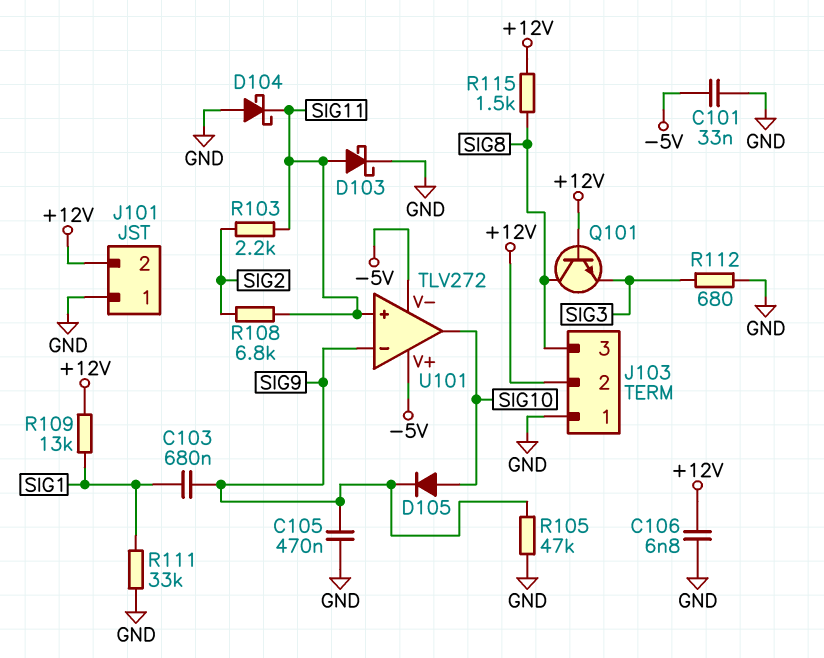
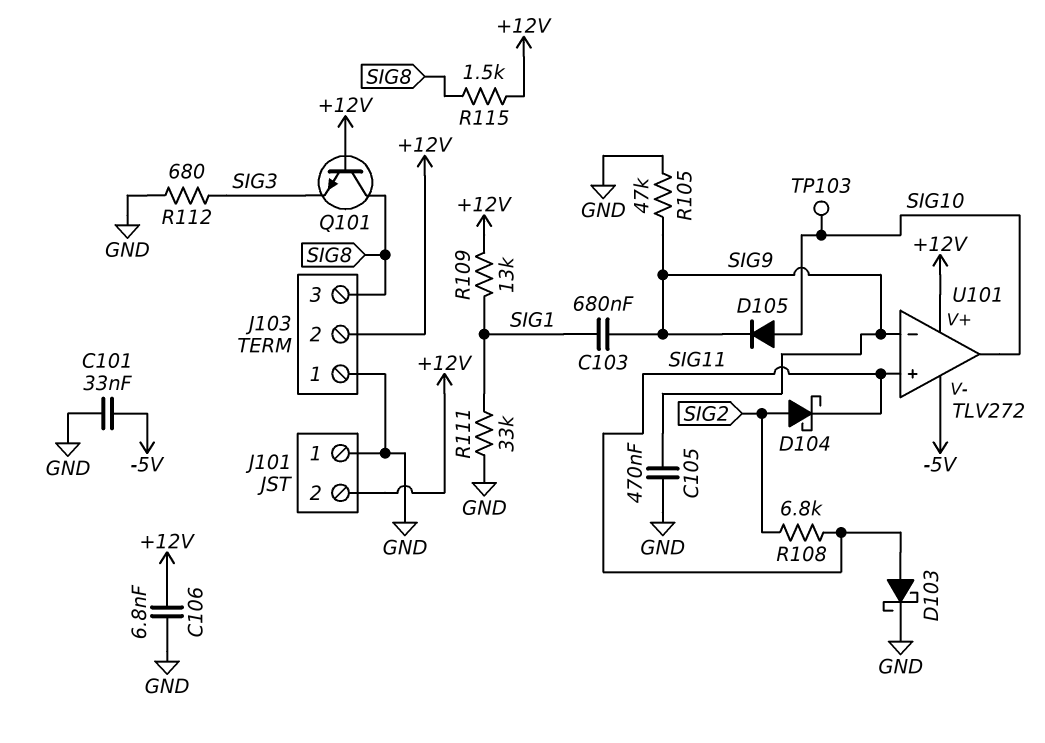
D104: schottky (A GND, K SIG11) -> schottky (A SIG2, K SIG11)
R103: 2.2k (SIG2, SIG11) -> none
TP103: none -> test point (SIG10)
U101 pin V+: -5V -> +12V

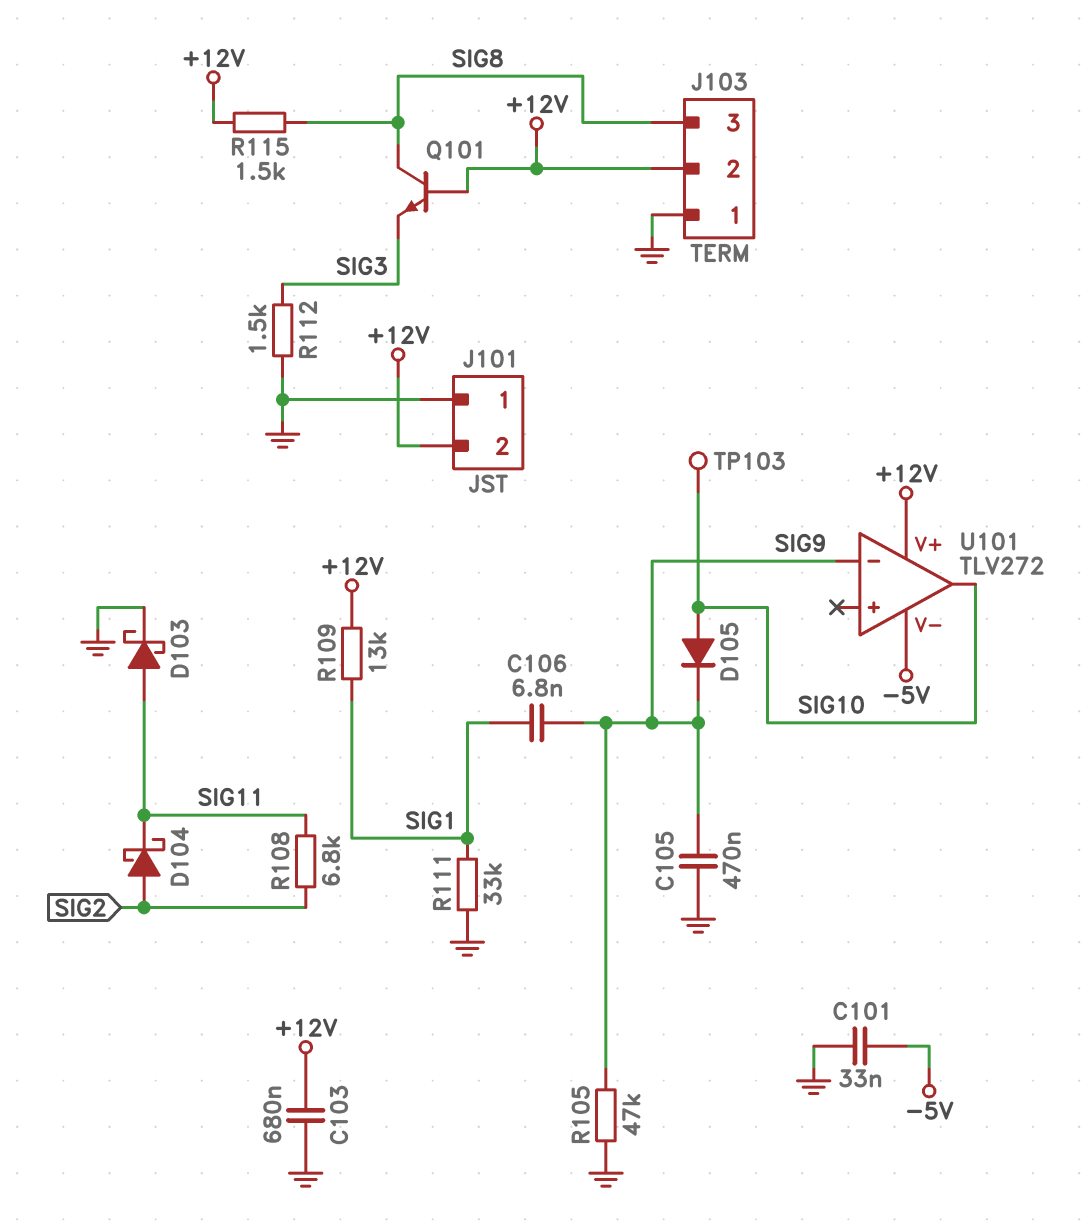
C103: 680nF (SIG1, SIG9) -> 680nF (+12V, GND)
C106: 6.8nF (+12V, GND) -> 6.8nF (SIG1, SIG9)
R112: 680 (GND, SIG3) -> 1.5k (GND, SIG3)
U101 pin in+: SIG11 -> none

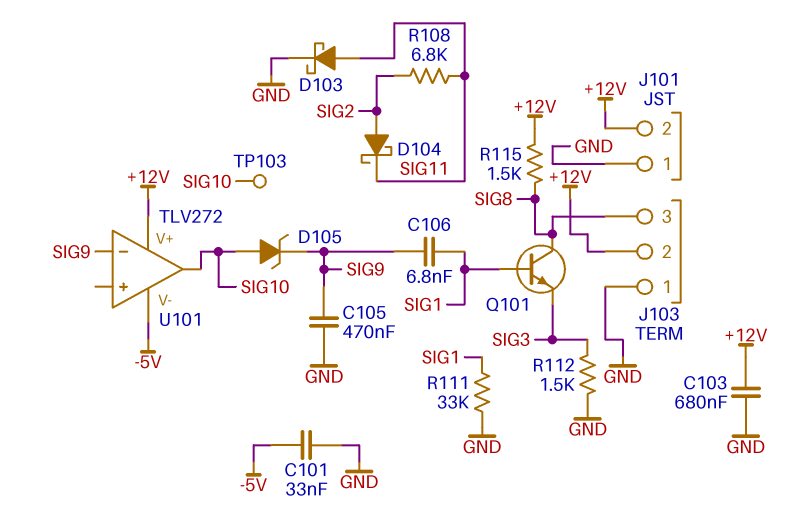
D105: diode (A SIG10, K SIG9) -> zener (A SIG10, K SIG9)
Q101: NPN (B +12V, C SIG8, E SIG3) -> NPN (B SIG1, C SIG8, E SIG3)
R105: 47k (GND, SIG9) -> none
R109: 13k (+12V, SIG1) -> none

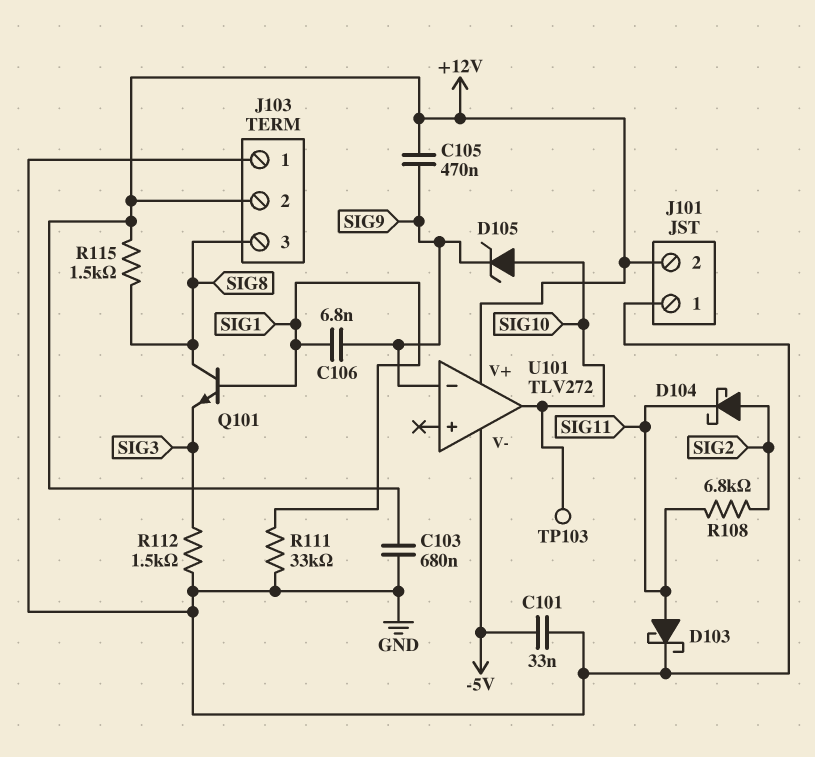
C105: 470nF (GND, SIG9) -> 470nF (+12V, SIG9)

